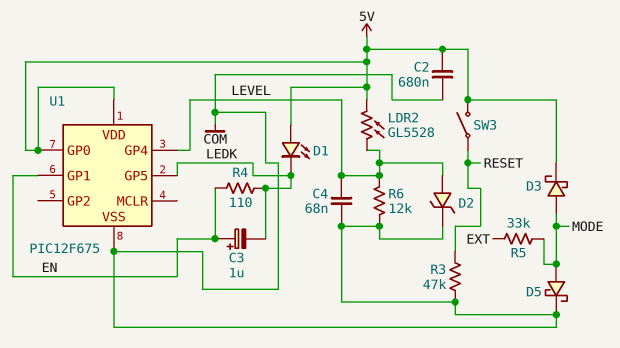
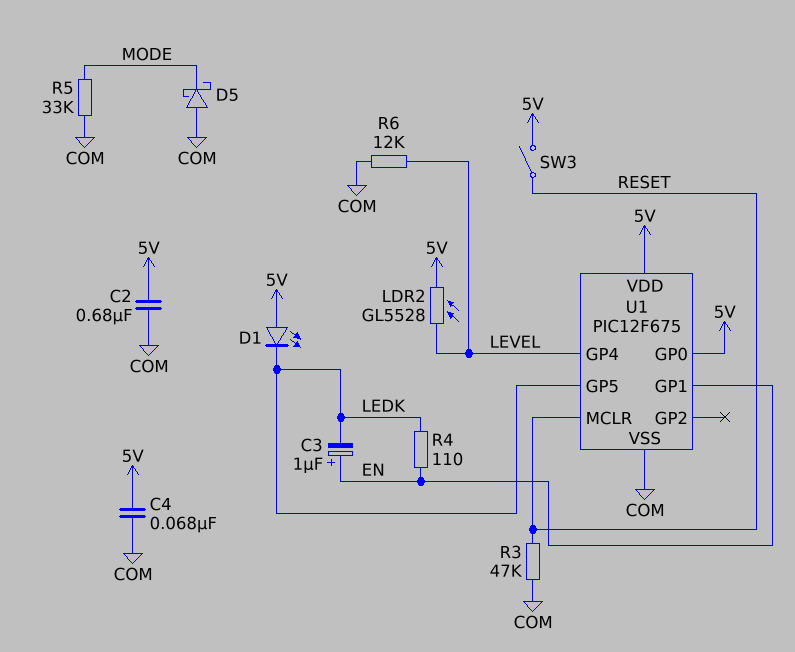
C4: 68nF (COM, LEVEL) -> 68nF (5V, COM)
D2: zener (A LEVEL, K COM) -> none
D3: schottky (A MODE, K 5V) -> none
D5: schottky (A MODE, K COM) -> schottky (A COM, K MODE)
R5: 33k (EXT, MODE) -> 33k (COM, MODE)
U1 pin MCLR: none -> RESET

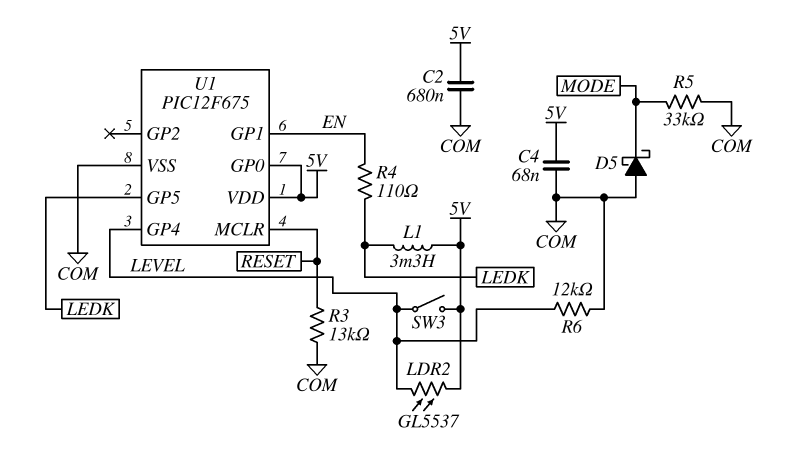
C3: 1uF (plus EN, minus LEDK) -> none
D1: LED (A 5V, K LEDK) -> none
L1: none -> 3.3mH (5V, LEDK)
LDR2: GL5528 (5V, LEVEL) -> GL5537 (5V, LEVEL)
R3: 47k (COM, RESET) -> 13k (COM, RESET)
SW3: switch (5V, RESET) -> switch (5V, LEVEL)

